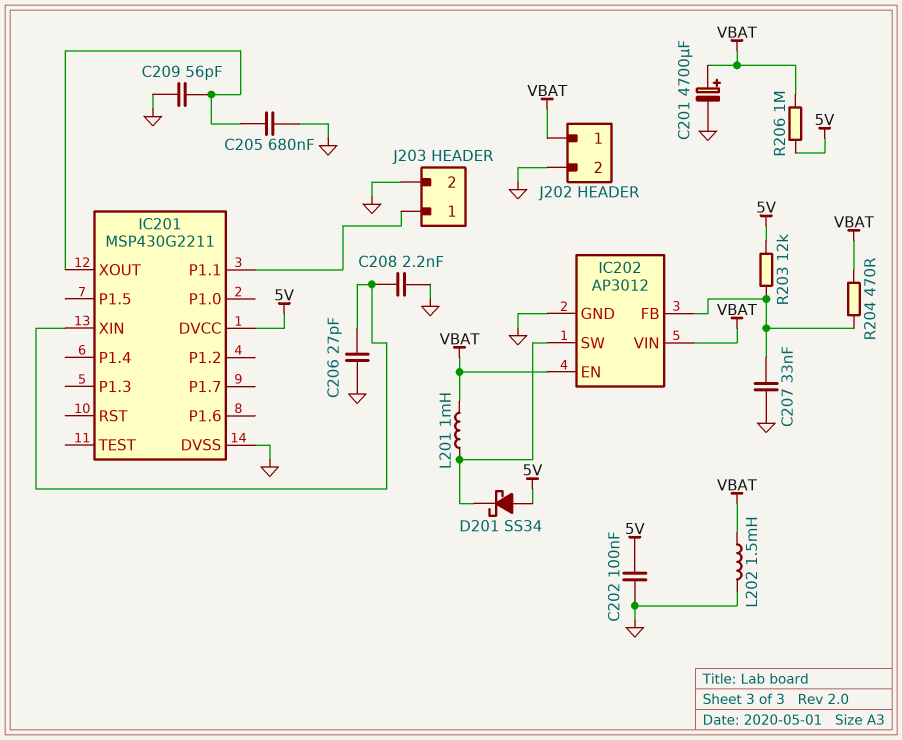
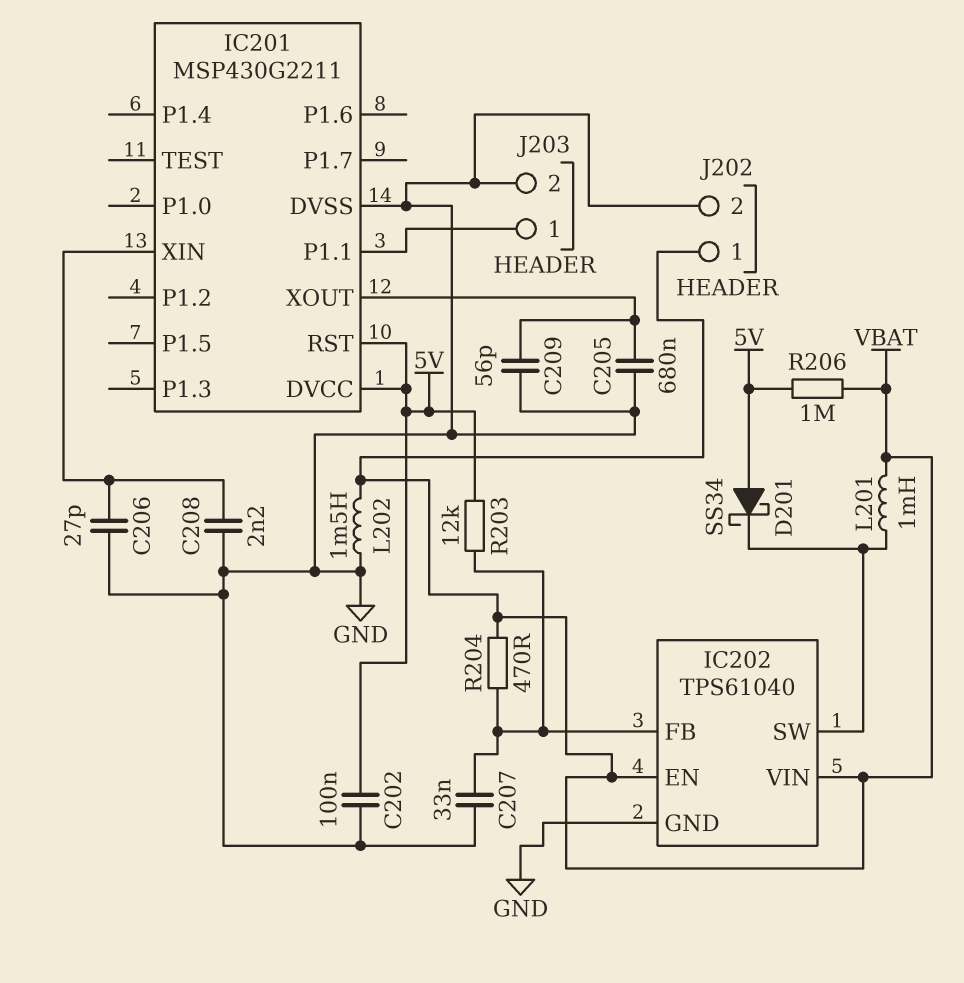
C201: 4700uF (plus VBAT, minus GND) -> none
IC201 pin RST: none -> 5V
IC202: AP3012 -> TPS61040

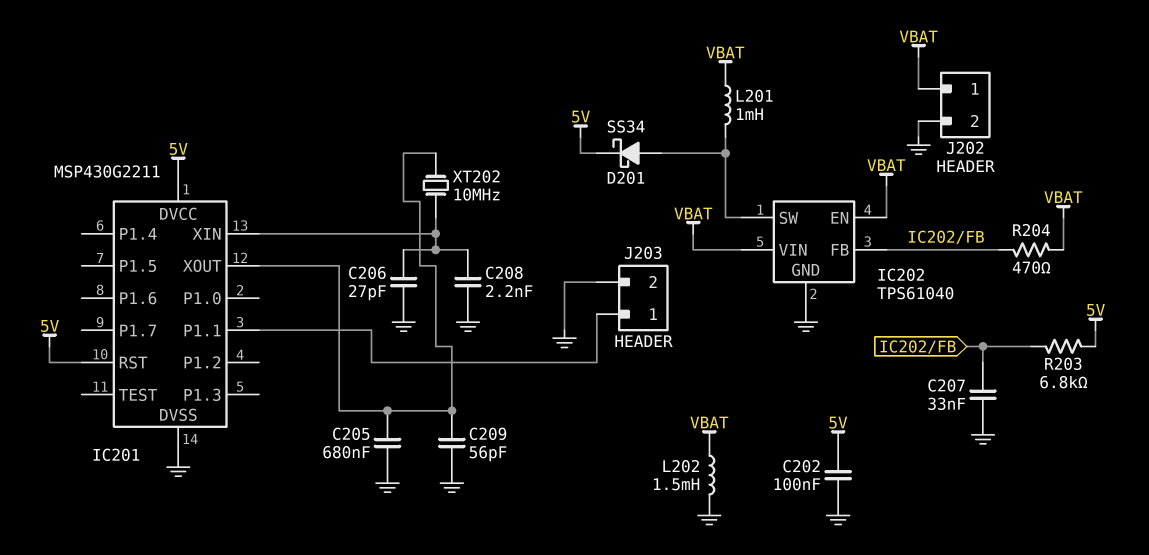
D201: schottky SS34 (A 5V, K IC202/SW) -> schottky SS34 (A IC202/SW, K 5V)
R203: 12k (5V, IC202/FB) -> 6.8k (5V, IC202/FB)
R206: 1M (5V, VBAT) -> none
XT202: none -> 10MHz (IC201/XIN, IC201/XOUT)

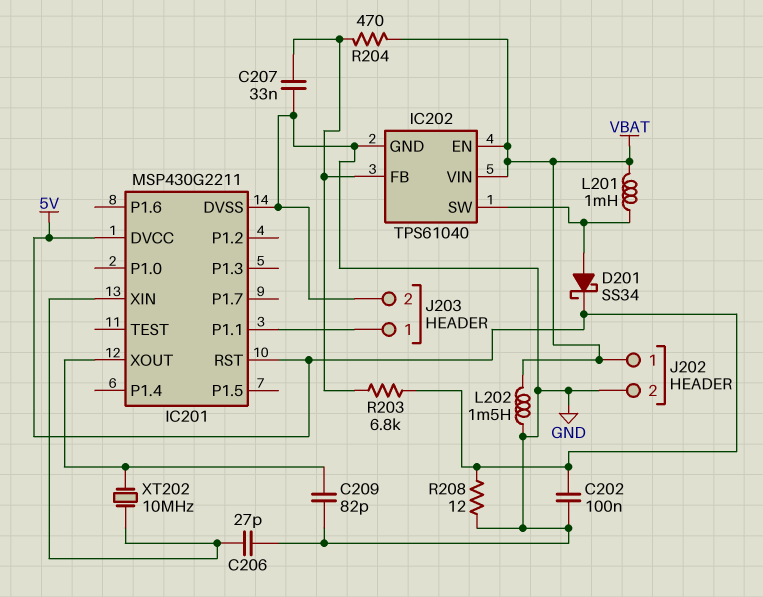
C205: 680nF (GND, IC201/XOUT) -> none
C208: 2.2nF (GND, IC201/XIN) -> none
C209: 56pF (GND, IC201/XOUT) -> 82pF (GND, IC201/XOUT)
R208: none -> 12 (5V, GND)

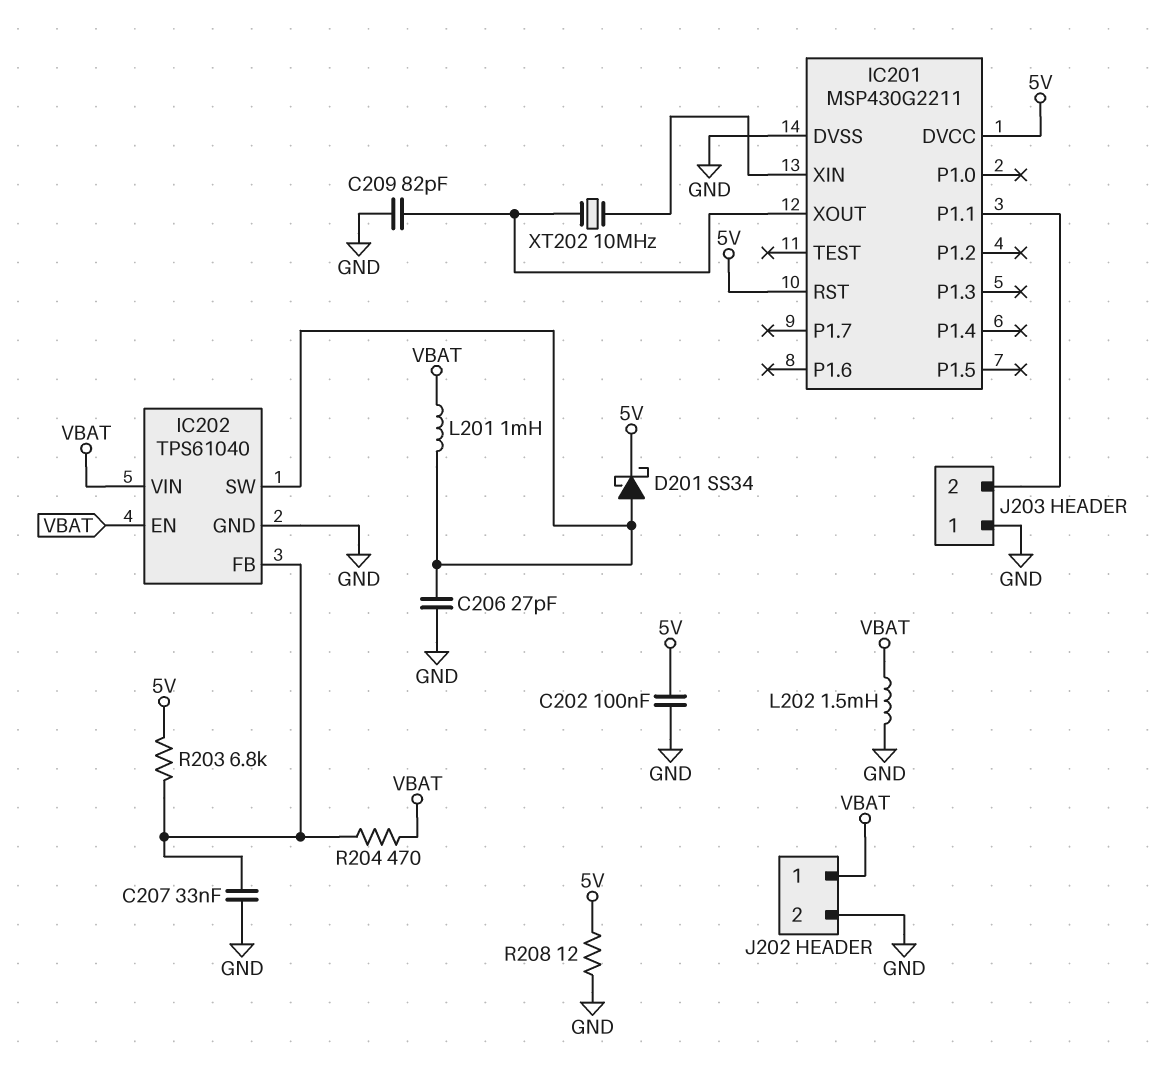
C206: 27pF (GND, IC201/XIN) -> 27pF (GND, IC202/SW)
J203 pin 1: IC201/P1.1 -> GND
J203 pin 2: GND -> IC201/P1.1

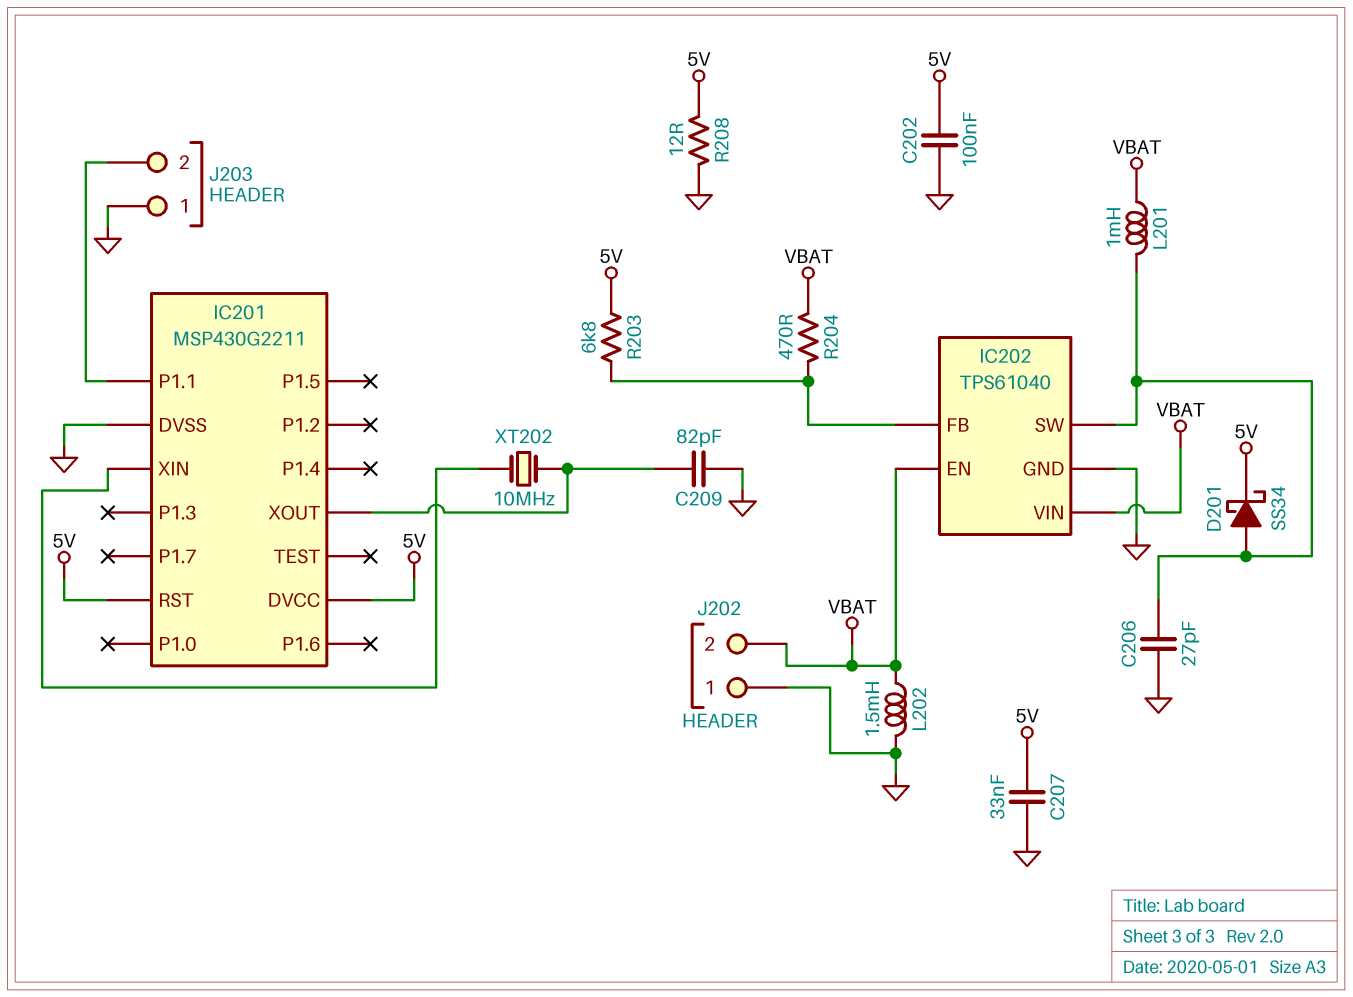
C207: 33nF (GND, IC202/FB) -> 33nF (5V, GND)
J202 pin 1: VBAT -> GND
J202 pin 2: GND -> VBAT

